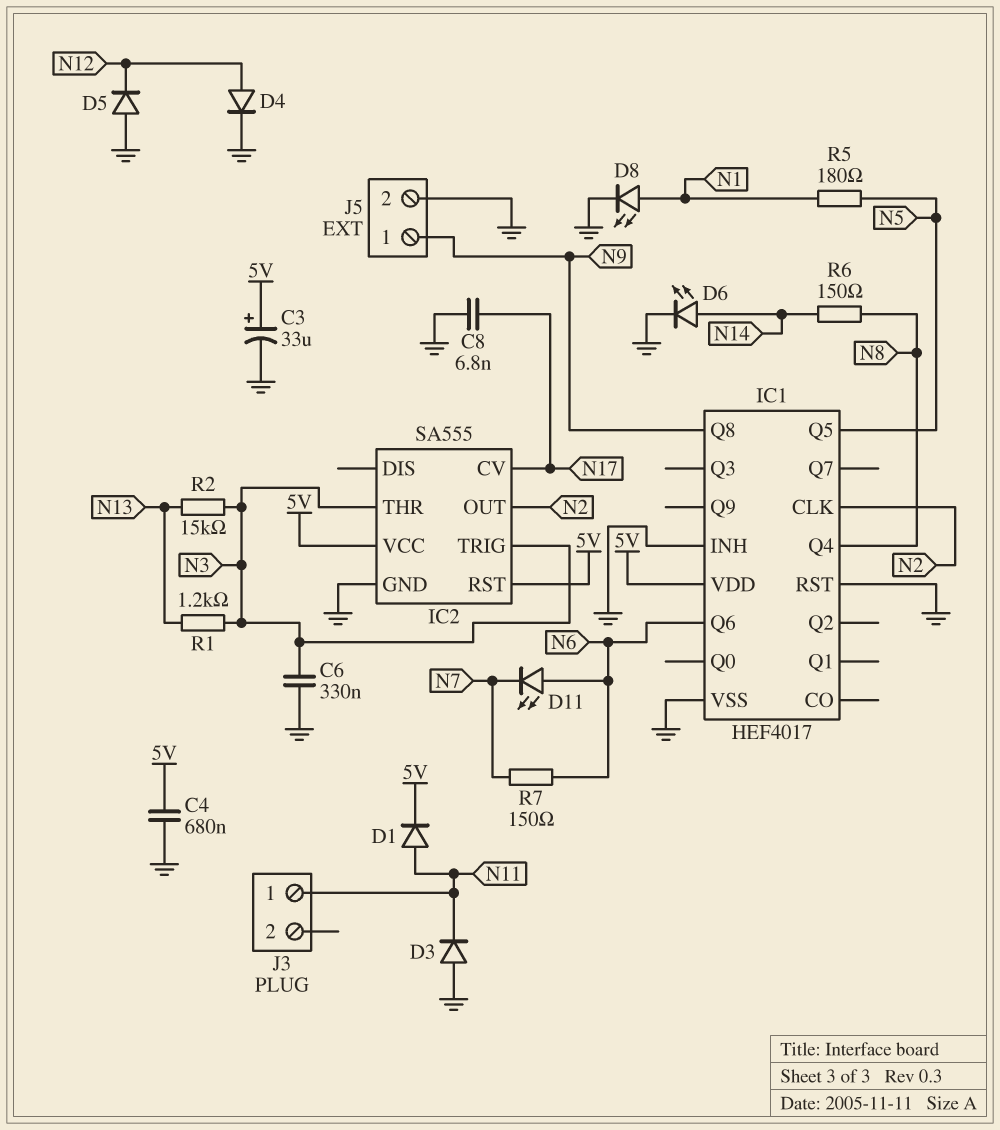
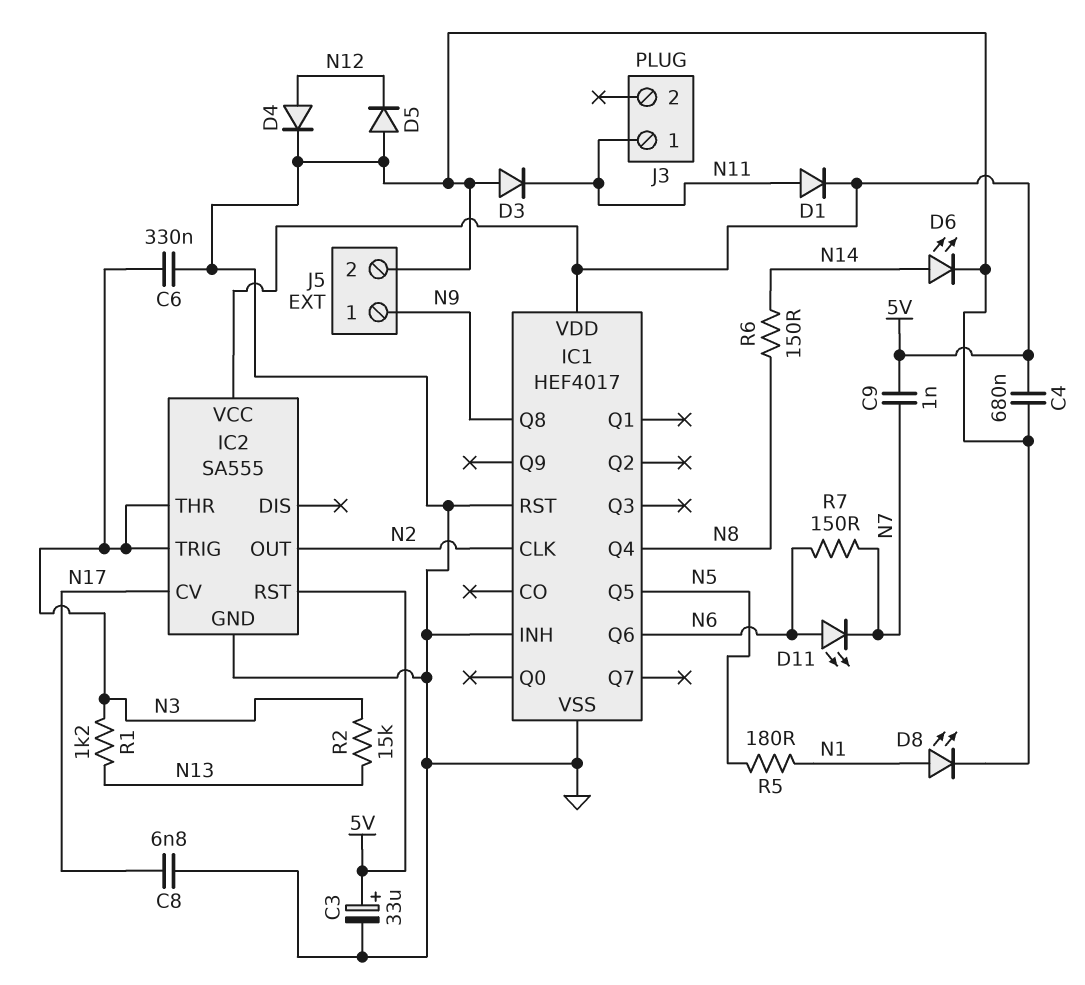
C9: none -> 1nF (5V, N7)

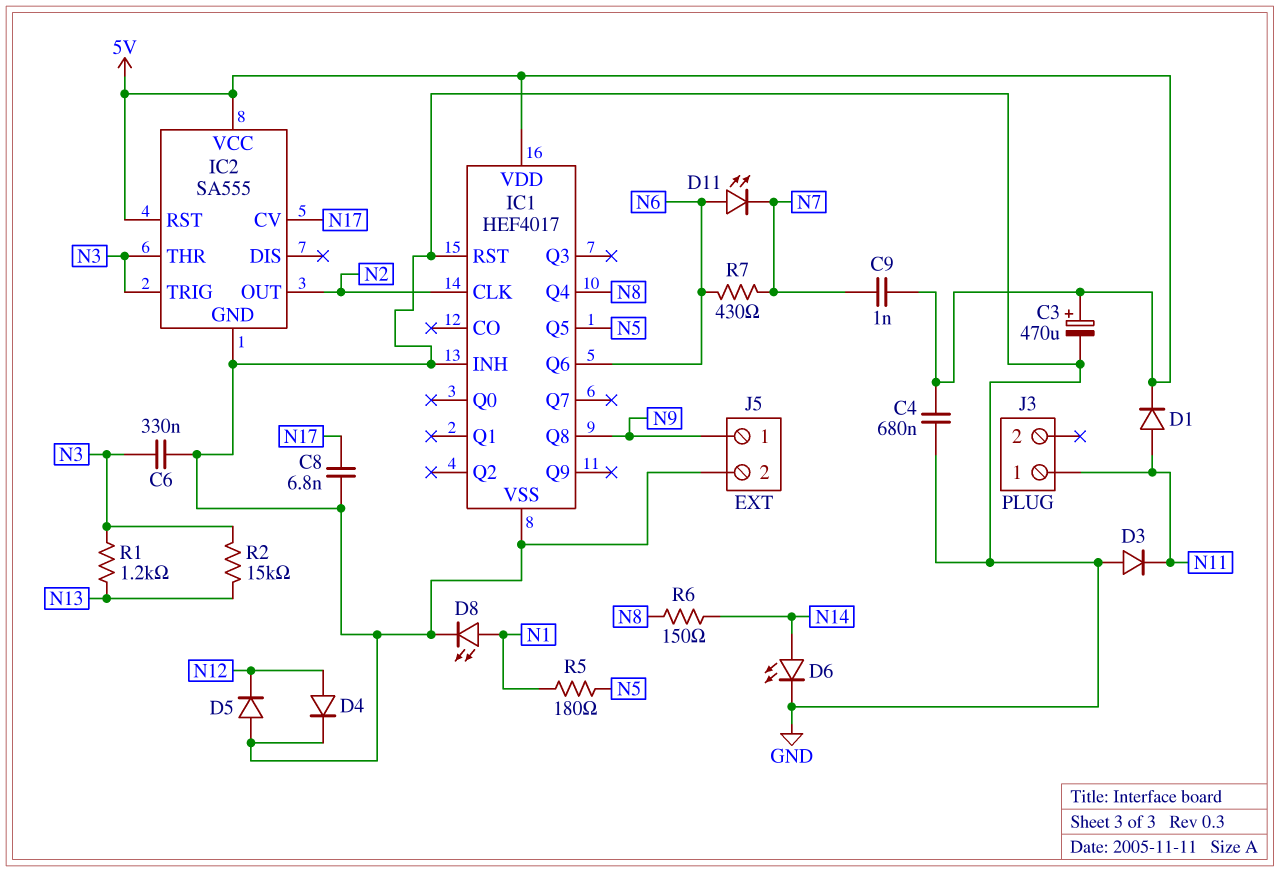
C3: 33uF (plus 5V, minus GND) -> 470uF (plus 5V, minus GND)
R7: 150 (N6, N7) -> 430 (N6, N7)

